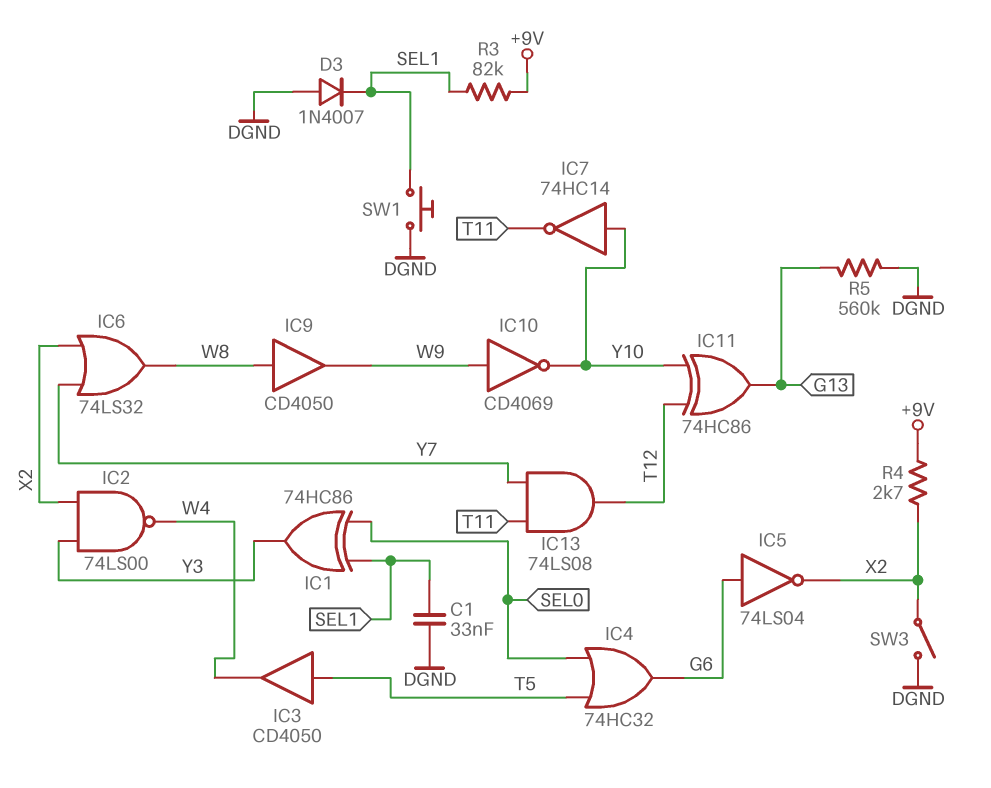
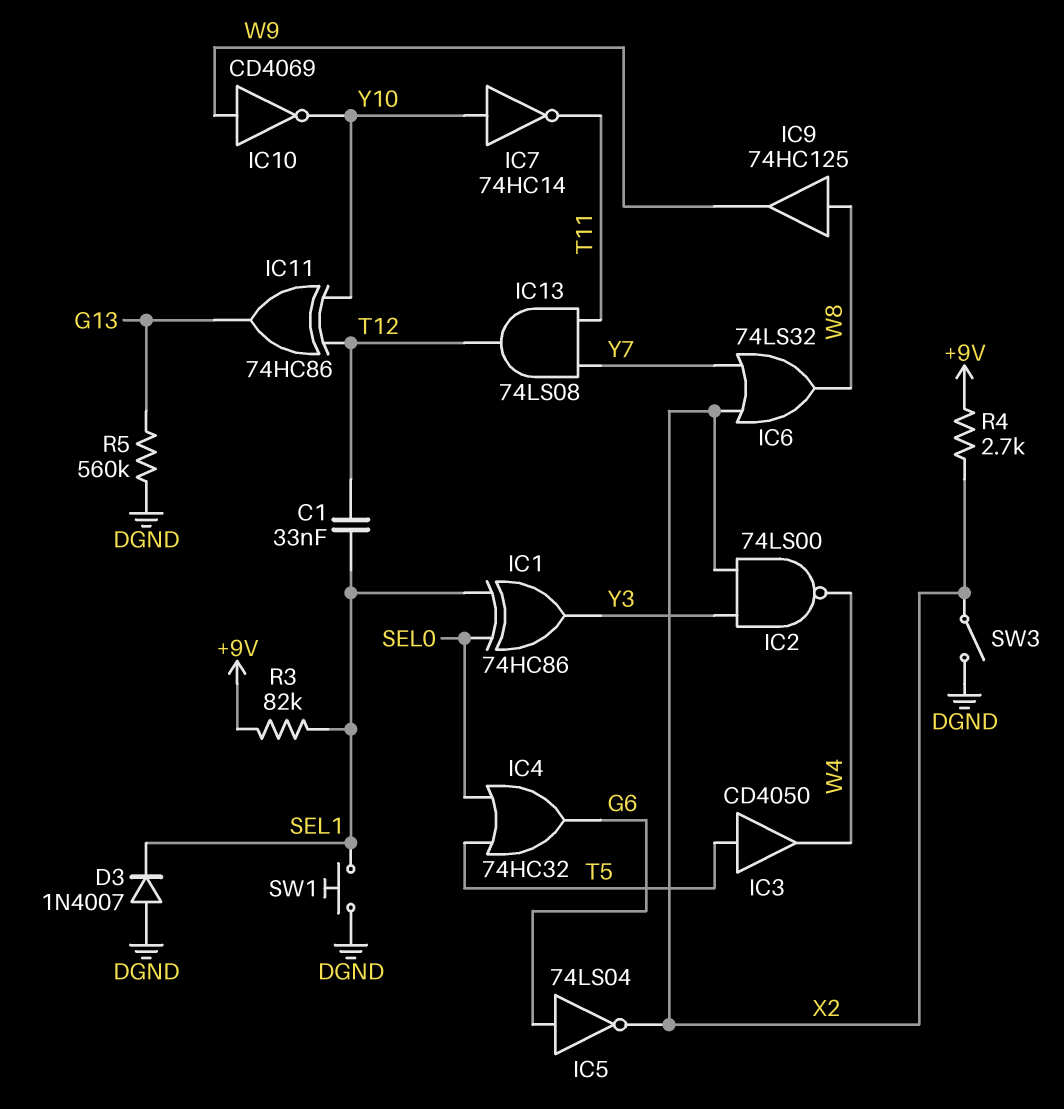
C1: 33nF (DGND, SEL1) -> 33nF (SEL1, T12)
IC9: buffer CD4050 (in W8, out W9) -> buffer 74HC125 (in W8, out W9)

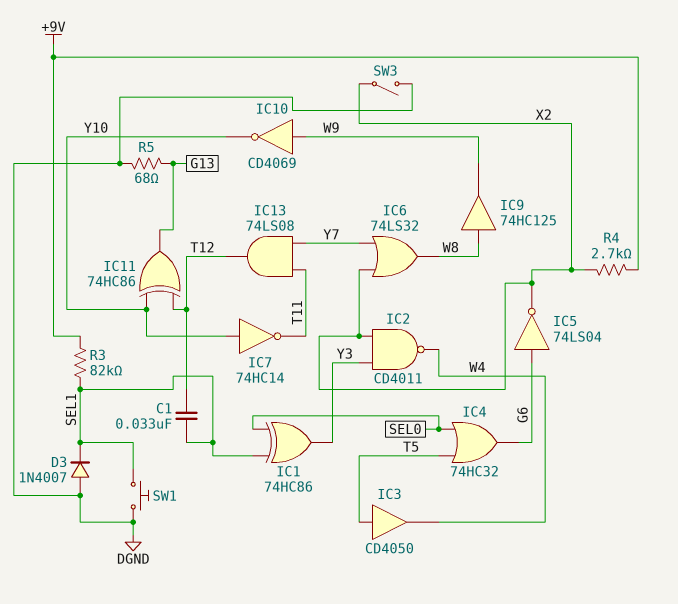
IC2: NAND 74LS00 (in X2, in Y3, out W4) -> NAND CD4011 (in X2, in Y3, out W4)
R5: 560k (DGND, G13) -> 68 (DGND, G13)

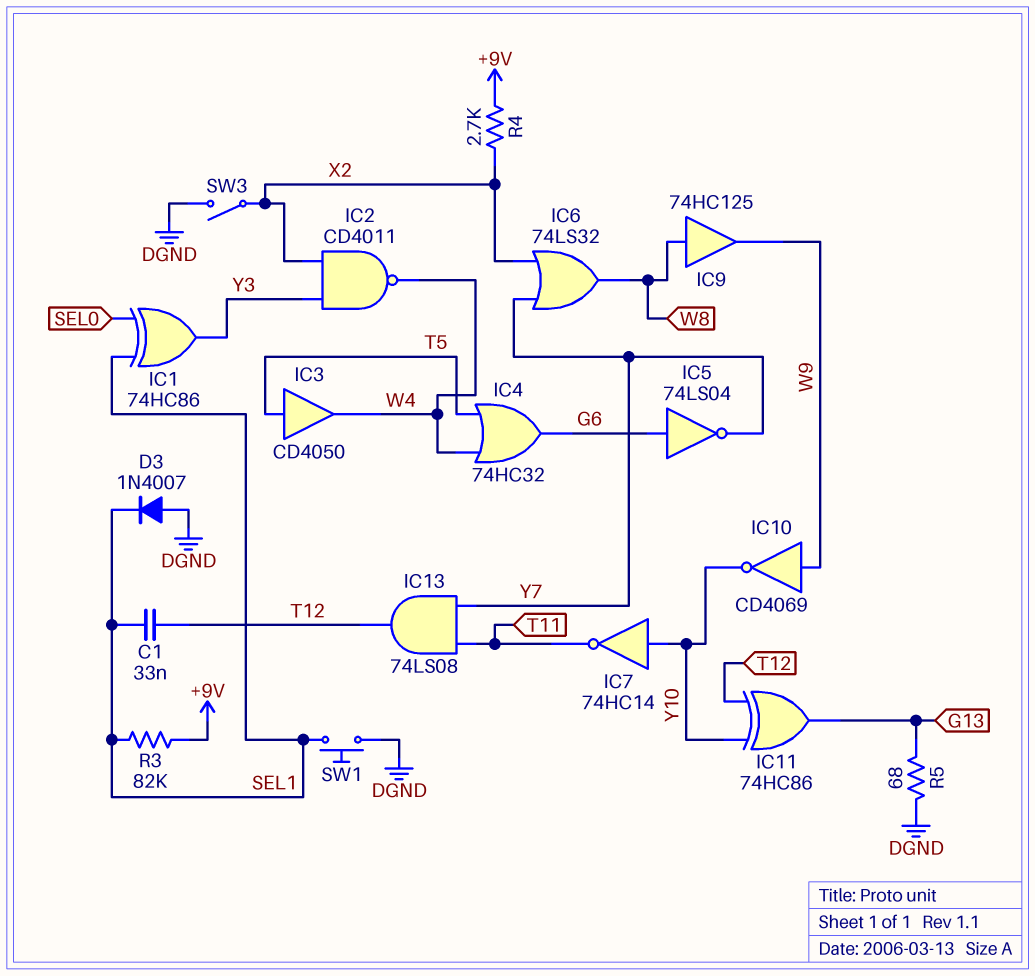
IC4: OR 74HC32 (in SEL0, in T5, out G6) -> OR 74HC32 (in T5, in W4, out G6)
IC5: NOT 74LS04 (in G6, out X2) -> NOT 74LS04 (in G6, out Y7)

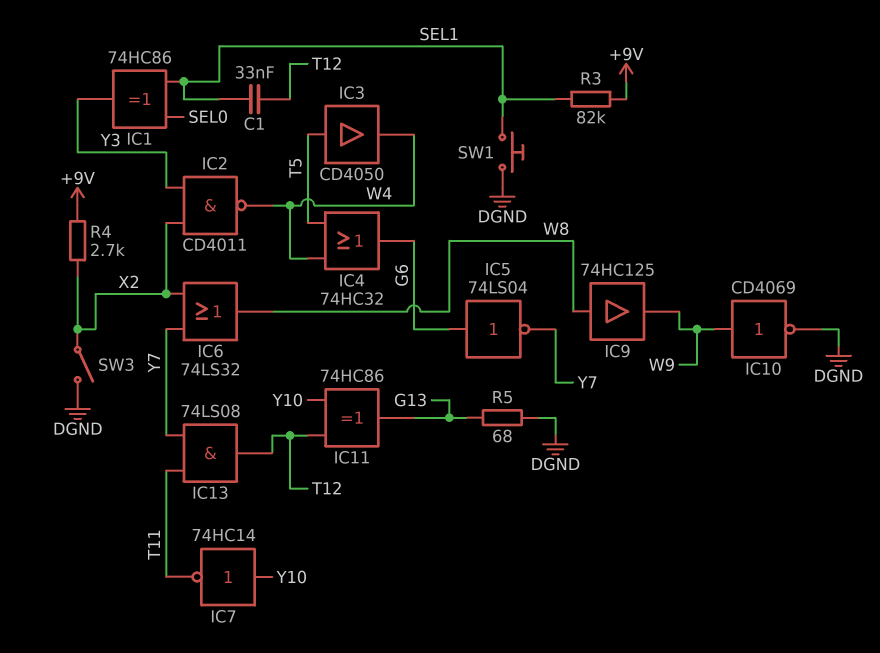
D3: diode 1N4007 (A DGND, K SEL1) -> none
IC10: NOT CD4069 (in W9, out Y10) -> NOT CD4069 (in W9, out DGND)

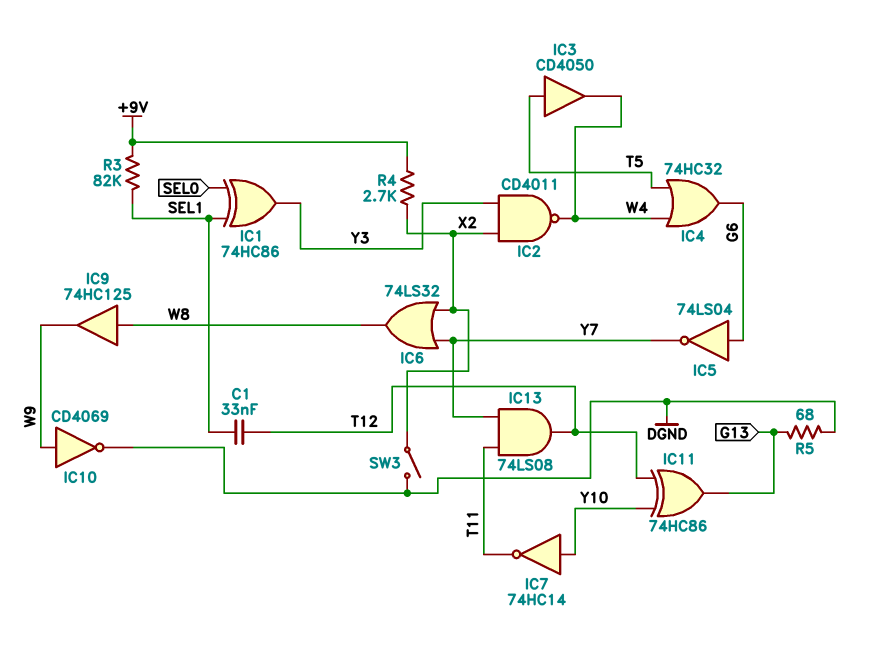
SW1: button (DGND, SEL1) -> none

